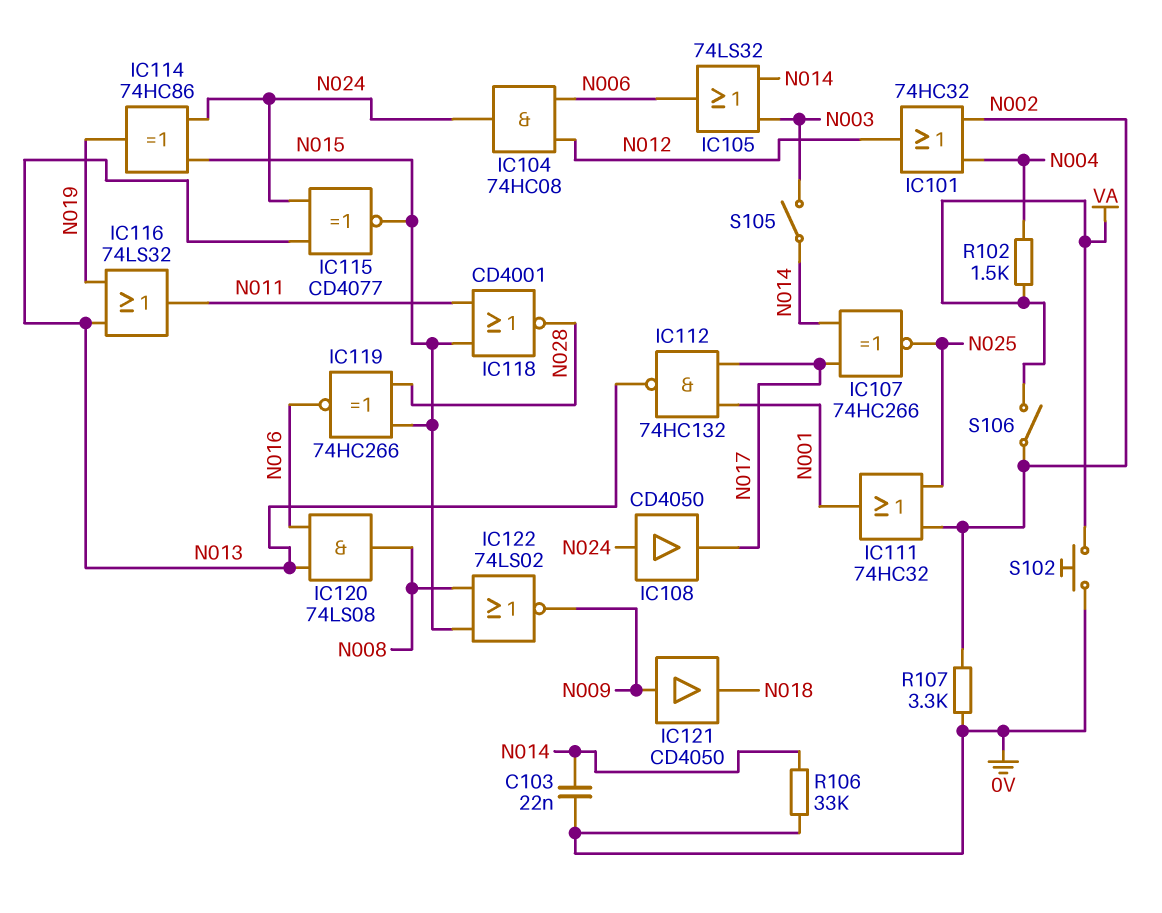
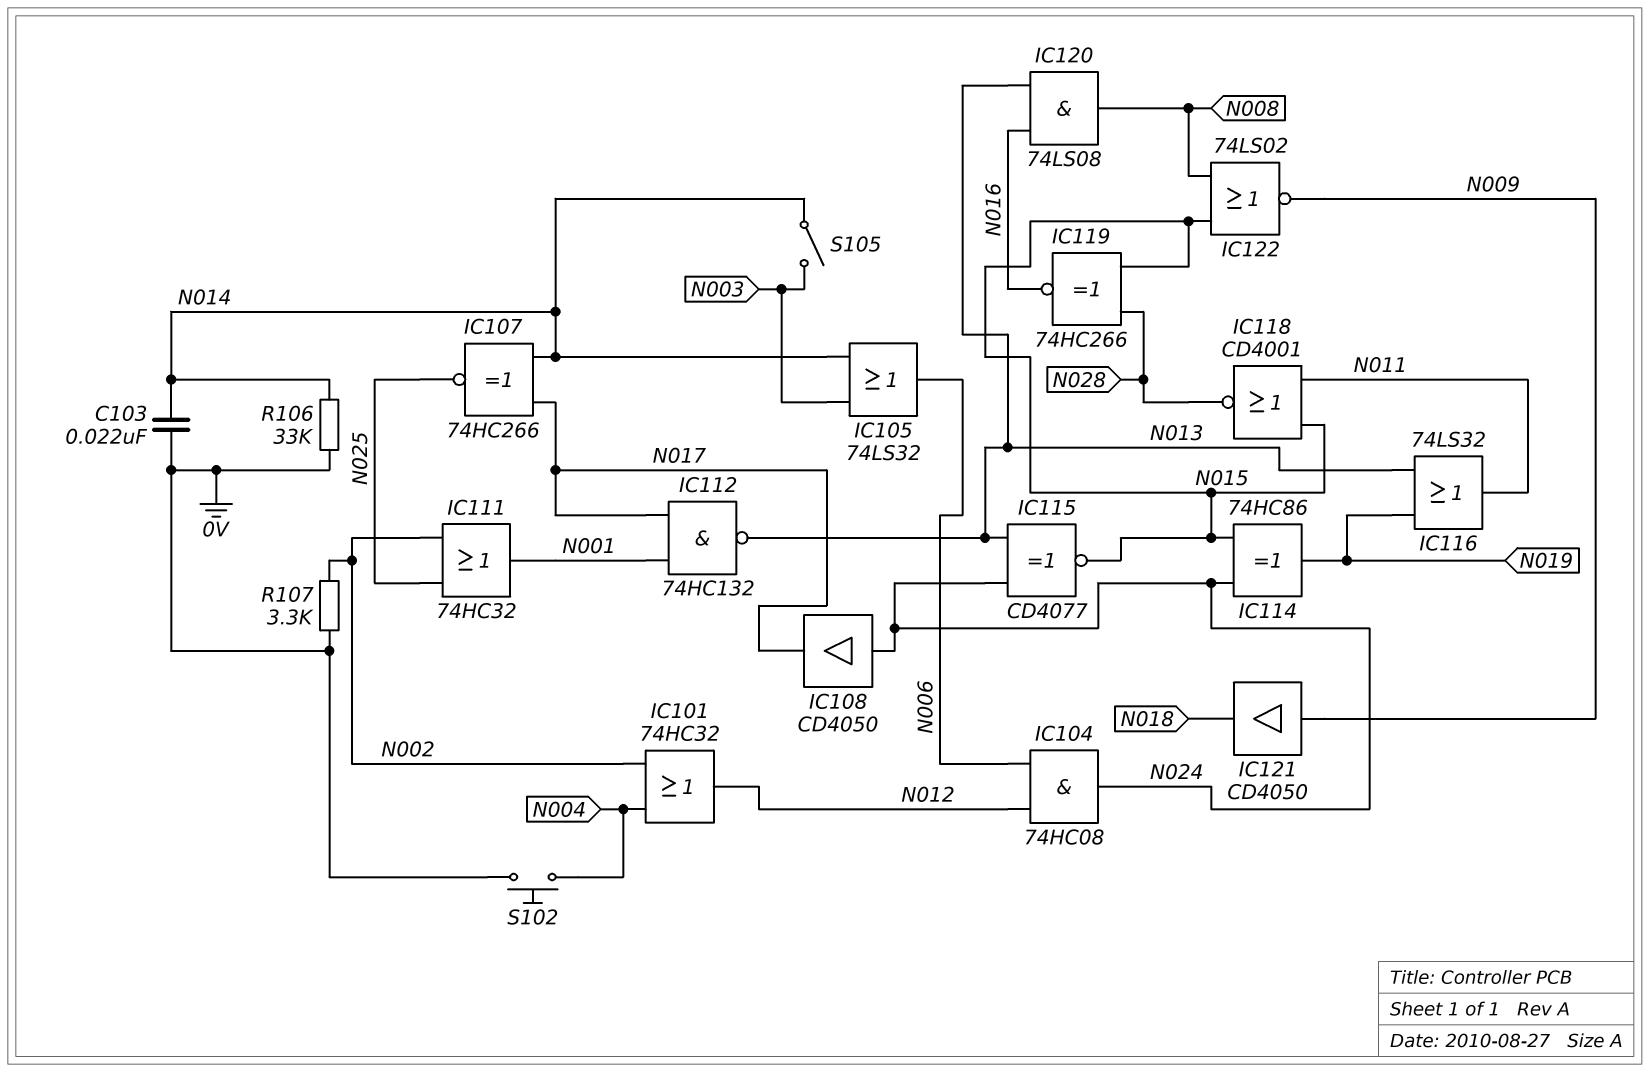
R102: 1.5k (N004, VA) -> none
S102: button (0V, VA) -> button (0V, N004)
S106: switch (N002, VA) -> none

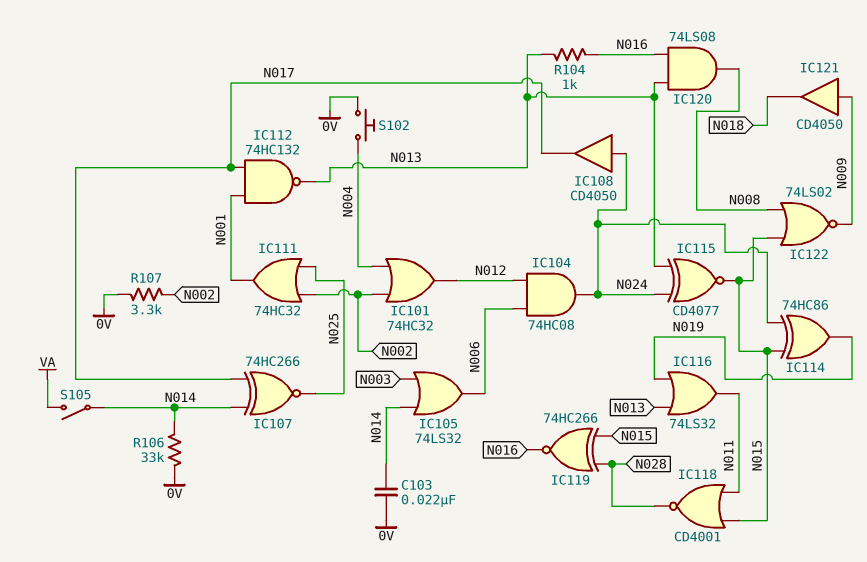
R104: none -> 1k (N013, N016)
S105: switch (N003, N014) -> switch (N014, VA)

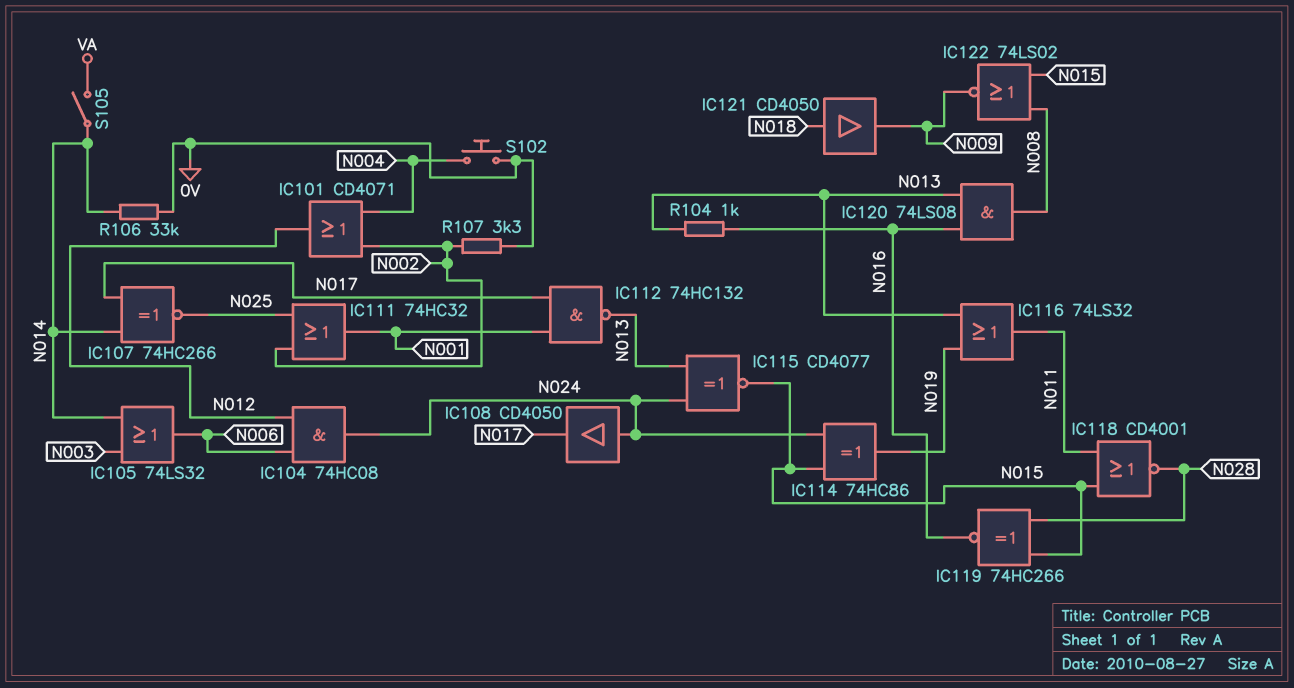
C103: 22nF (0V, N014) -> none
IC101: OR 74HC32 (in N002, in N004, out N012) -> OR CD4071 (in N002, in N004, out N012)
IC121: buffer CD4050 (in N009, out N018) -> buffer CD4050 (in N018, out N009)

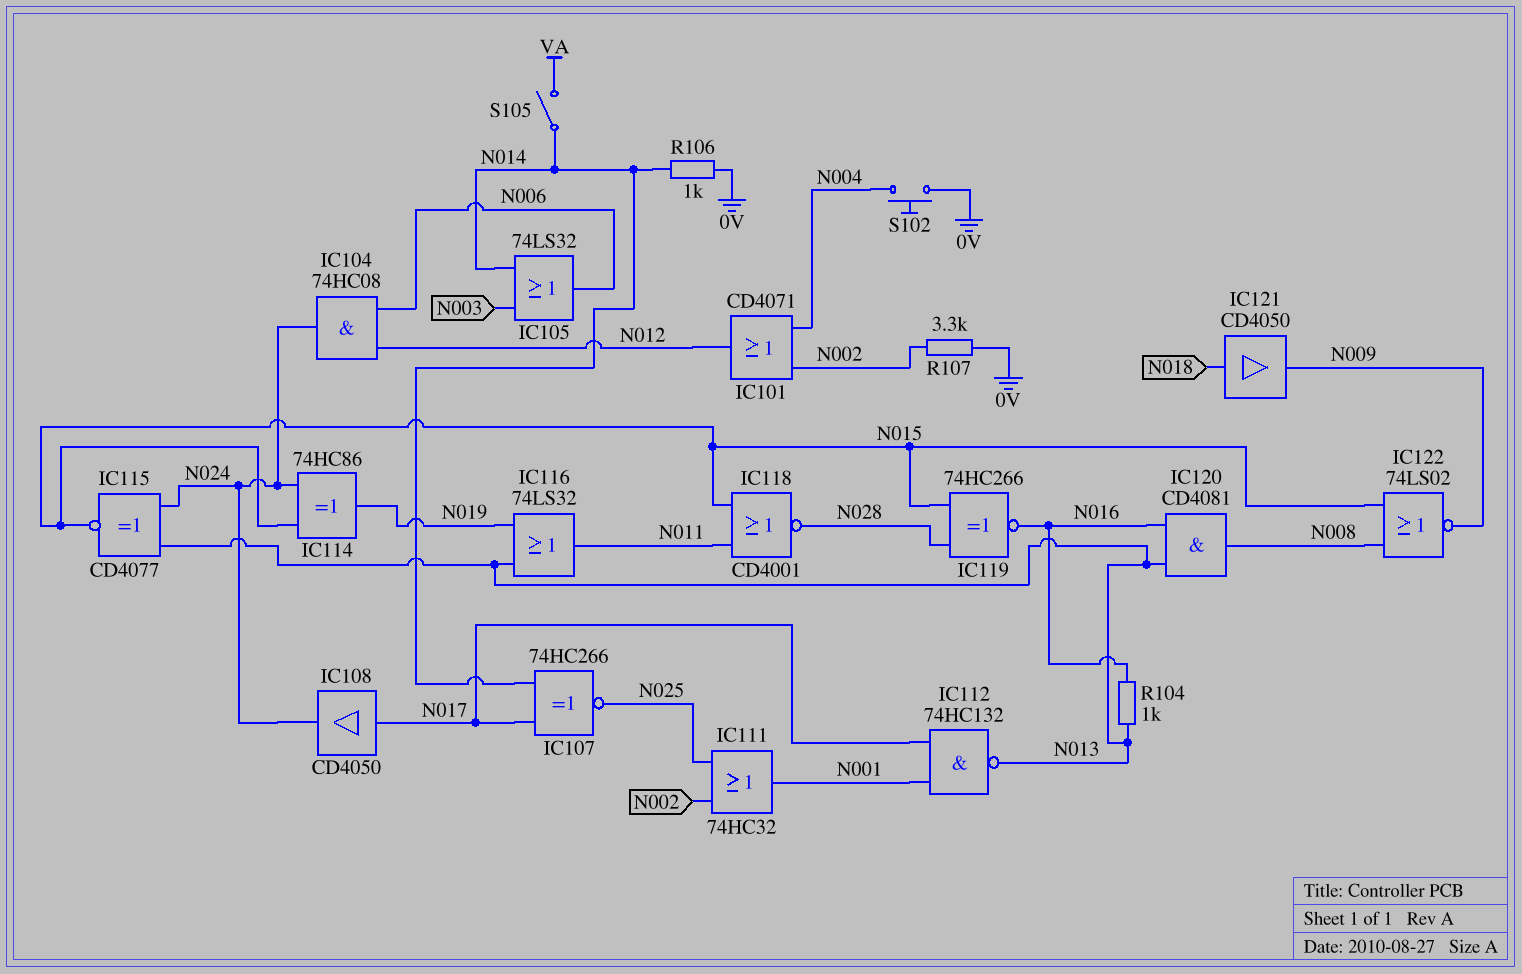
IC108: buffer CD4050 (in N024, out N017) -> buffer CD4050 (in N017, out N024)
IC120: AND 74LS08 (in N013, in N016, out N008) -> AND CD4081 (in N013, in N016, out N008)
R106: 33k (0V, N014) -> 1k (0V, N014)

